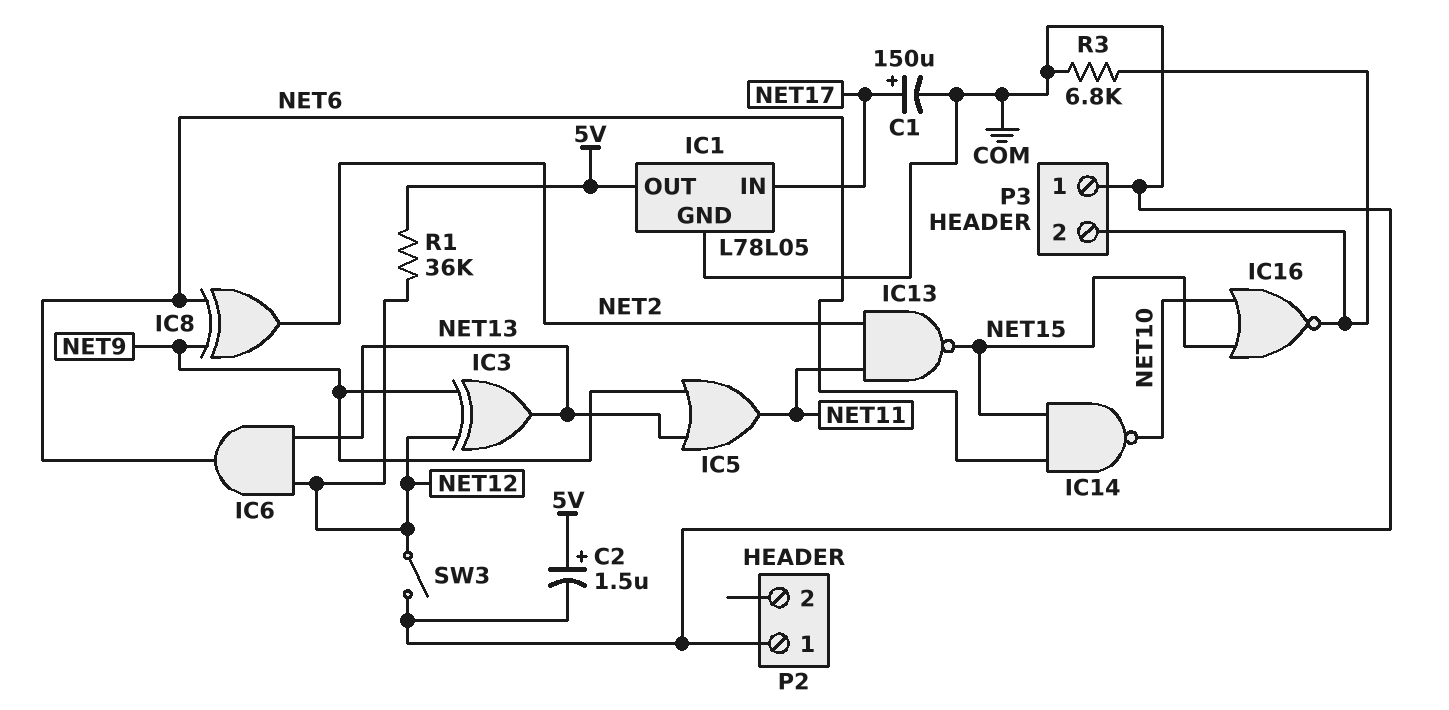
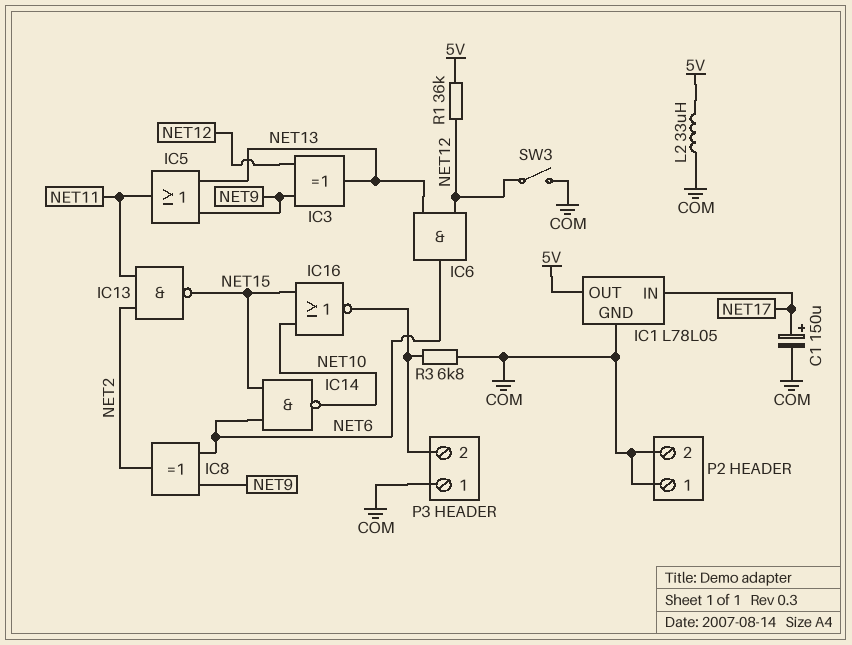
C2: 1.5uF (plus 5V, minus COM) -> none
L2: none -> 33uH (5V, COM)
P2 pin 2: none -> COM

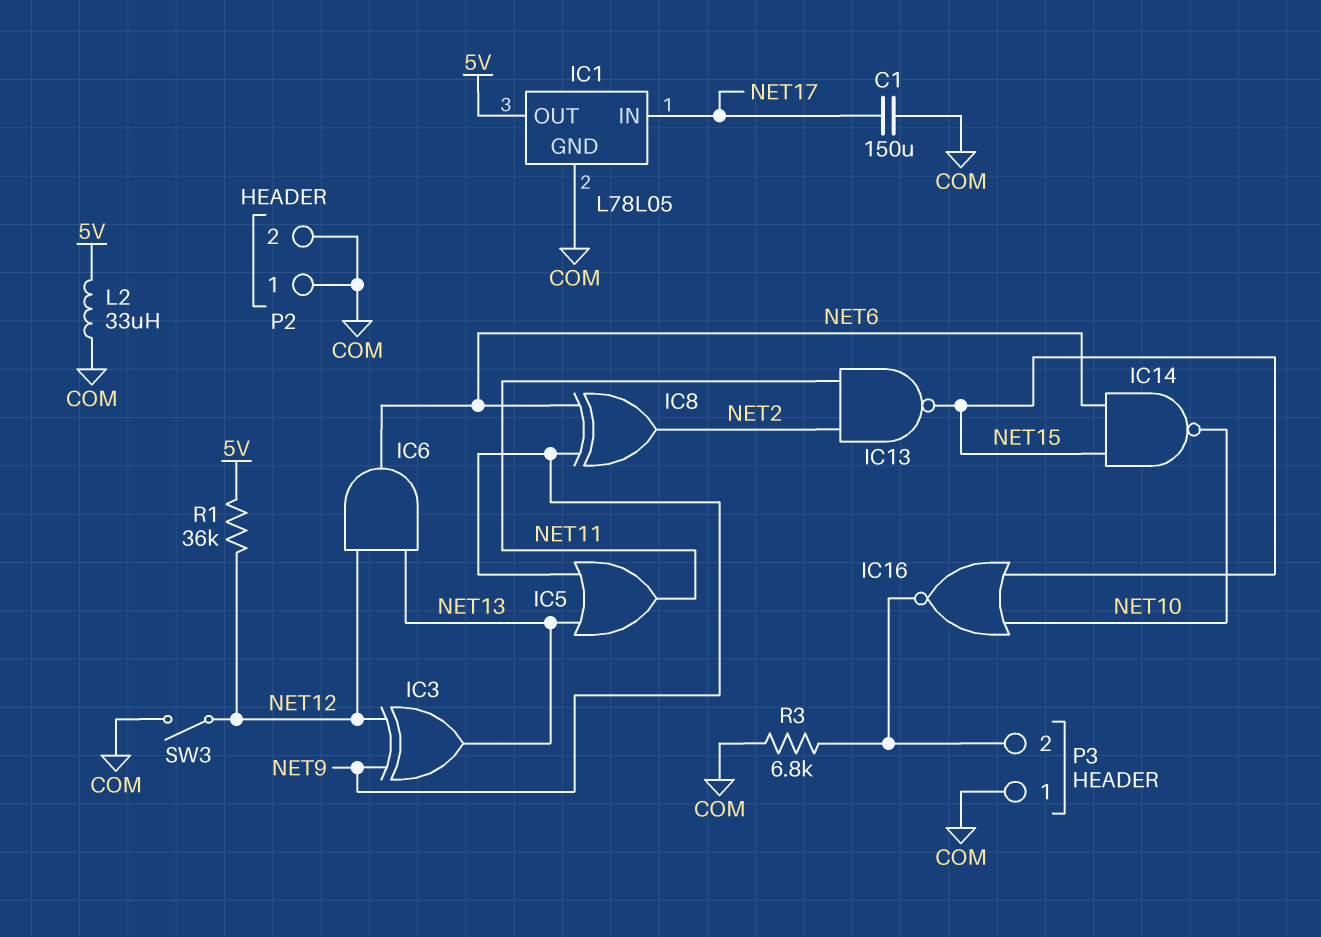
C1: 150uF (plus NET17, minus COM) -> 150uF (COM, NET17)

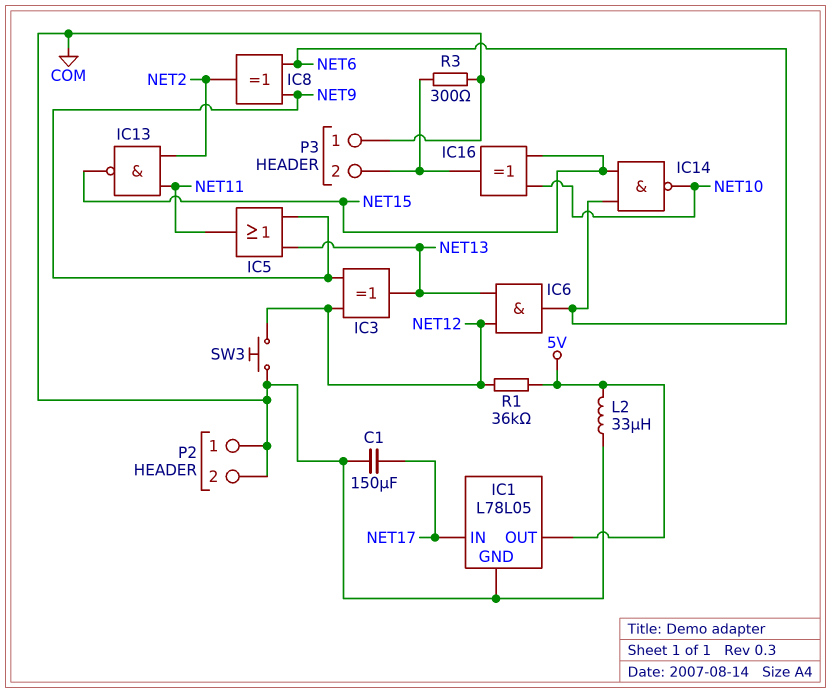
IC16: NOR (in NET10, in NET15, out P3/2) -> XOR (in NET10, in NET15, out P3/2)
R3: 6.8k (COM, P3/2) -> 300 (COM, P3/2)
SW3: switch (COM, NET12) -> button (COM, NET12)

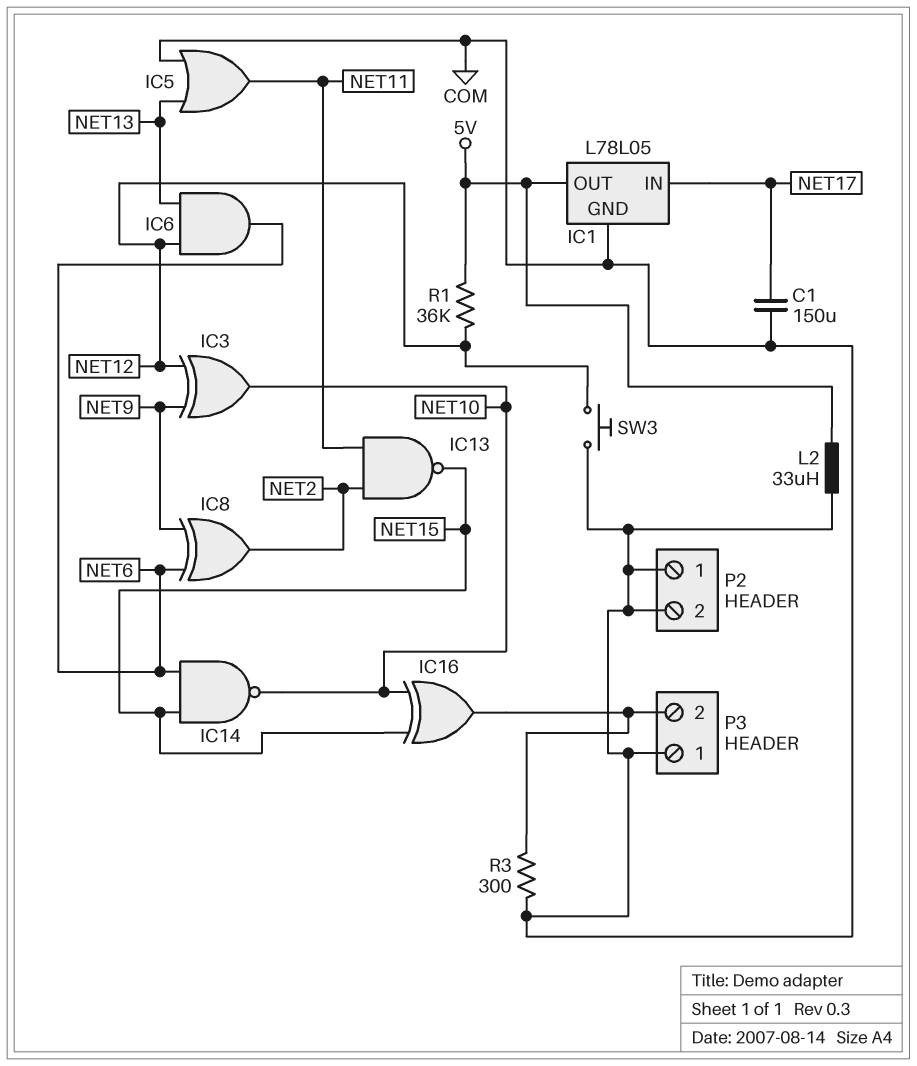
IC3: XOR (in NET9, in NET12, out NET13) -> XOR (in NET9, in NET12, out NET10)
IC5: OR (in NET9, in NET13, out NET11) -> OR (in COM, in NET13, out NET11)

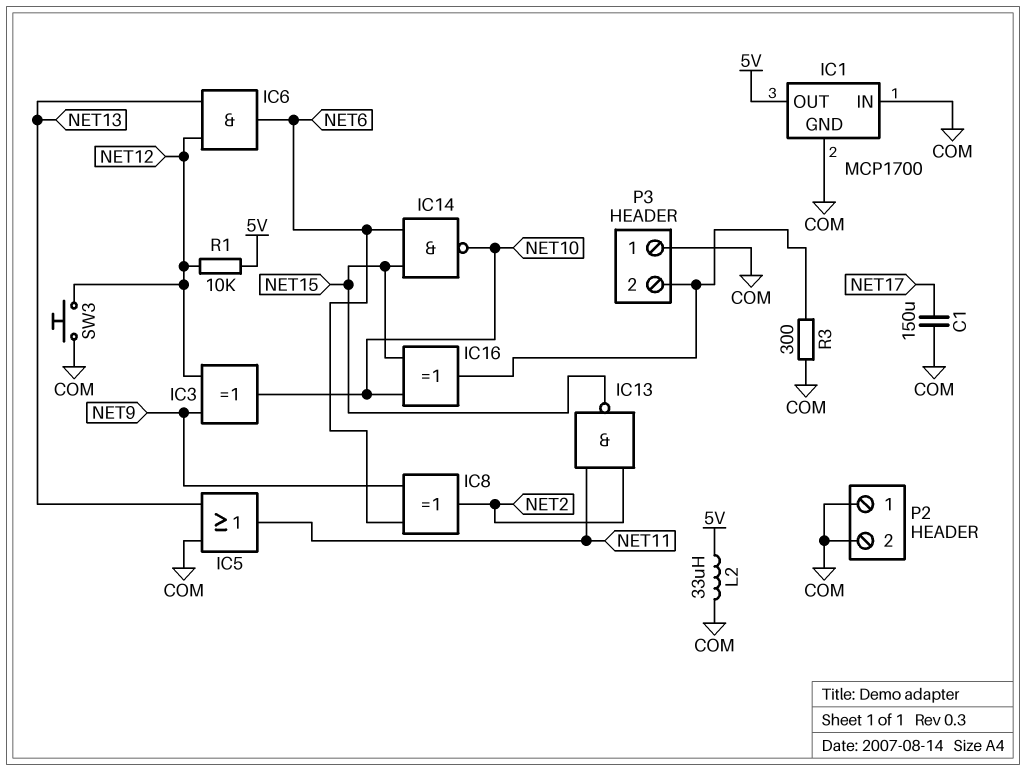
IC1: L78L05 -> MCP1700
IC1 pin IN: NET17 -> COM
R1: 36k (5V, NET12) -> 10k (5V, NET12)

